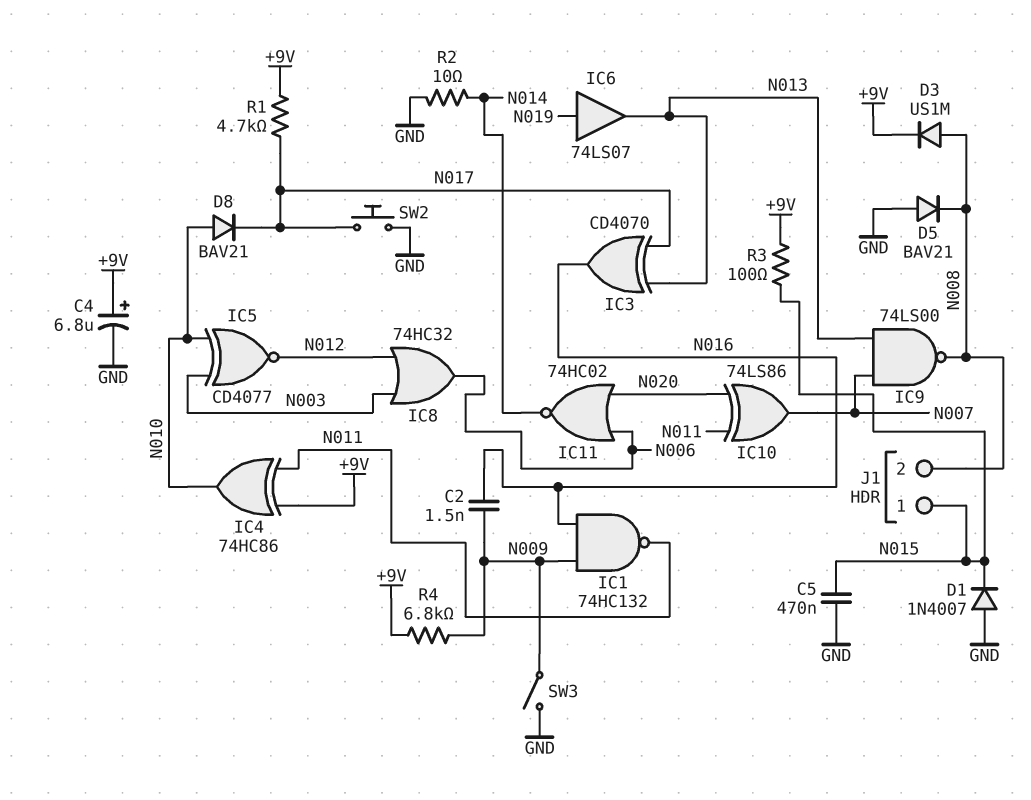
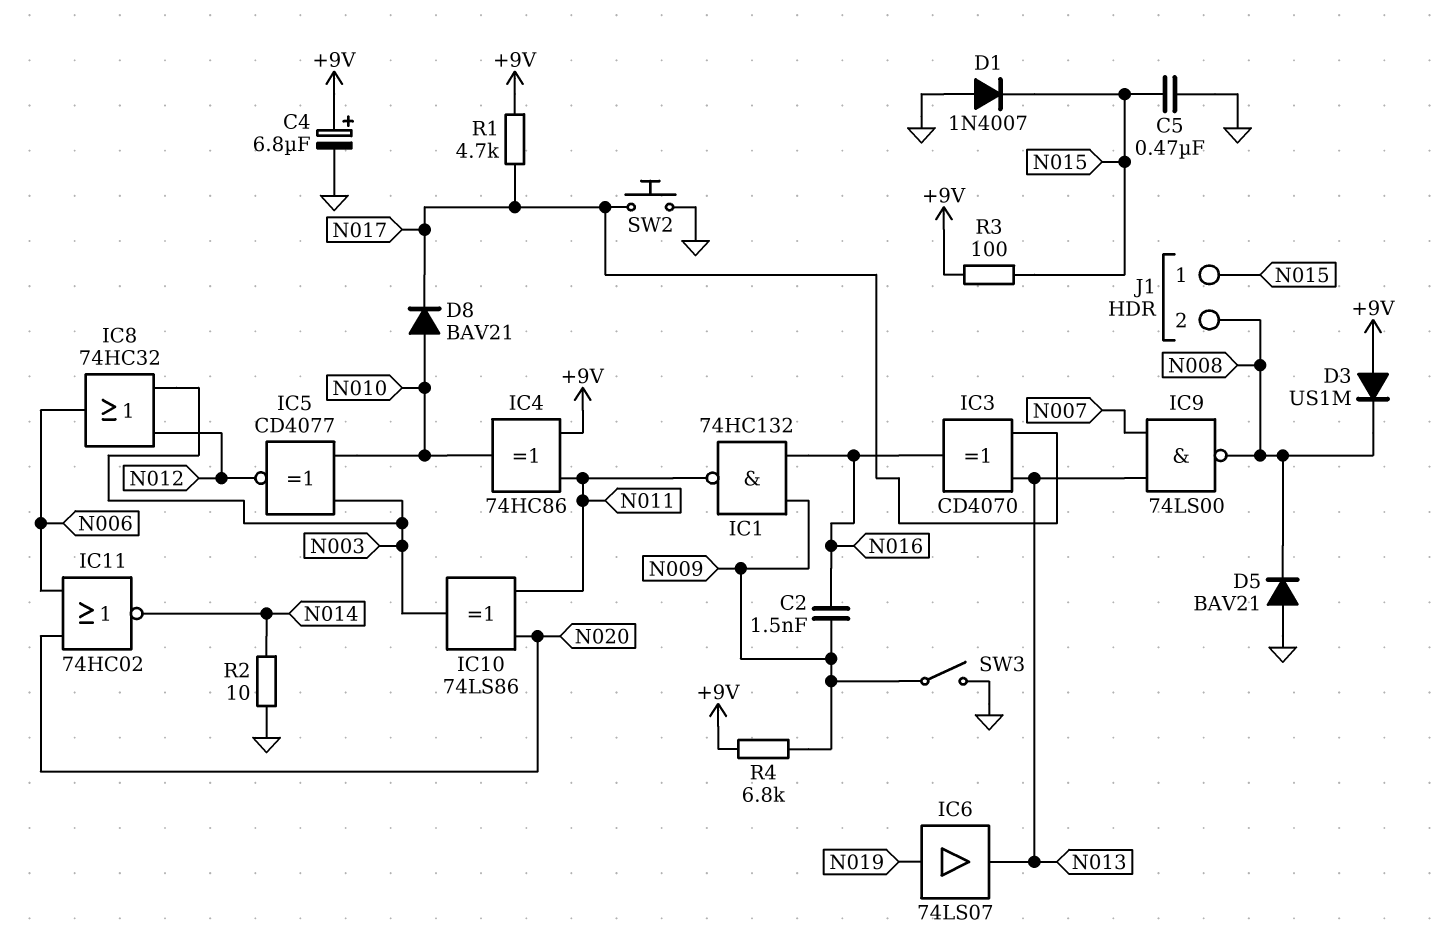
D3: diode US1M (A N008, K +9V) -> diode US1M (A +9V, K N008)
IC10: XOR 74LS86 (in N011, in N020, out N007) -> XOR 74LS86 (in N011, in N020, out N003)

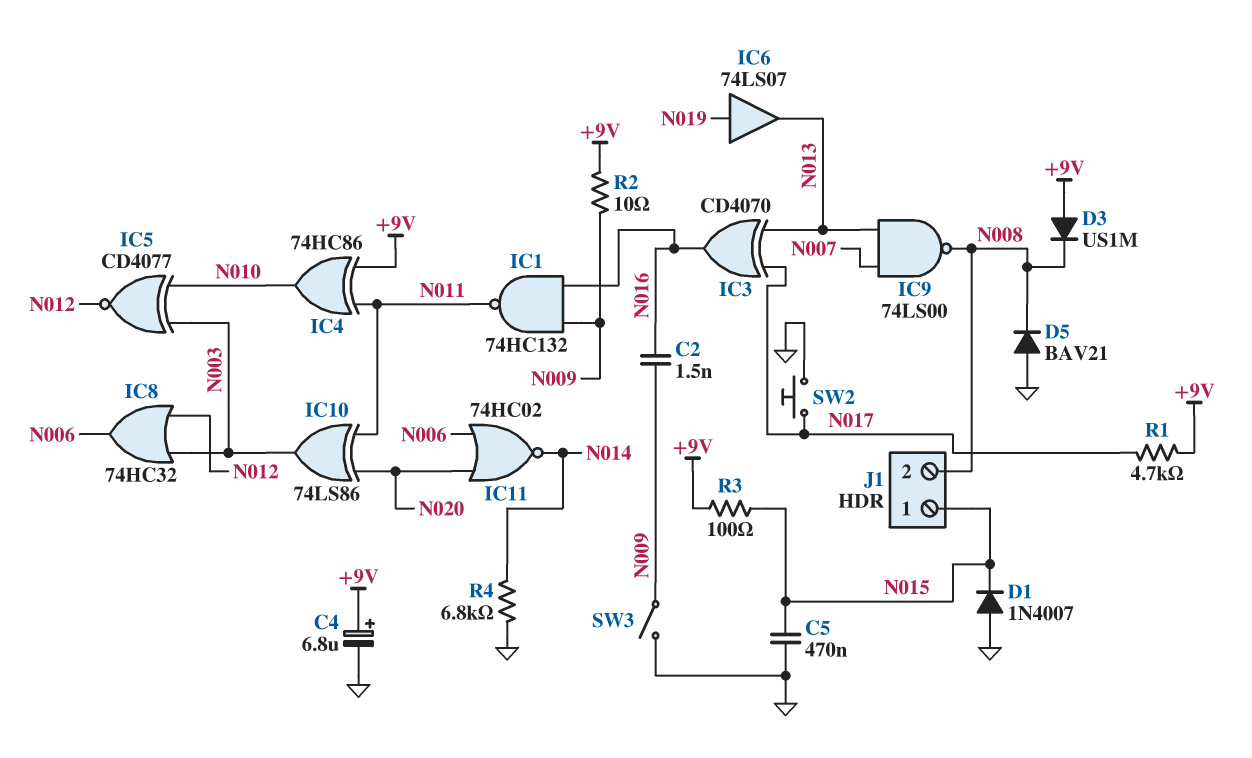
D8: diode BAV21 (A N010, K N017) -> none
R2: 10 (GND, N014) -> 10 (+9V, N009)
R4: 6.8k (+9V, N009) -> 6.8k (GND, N014)

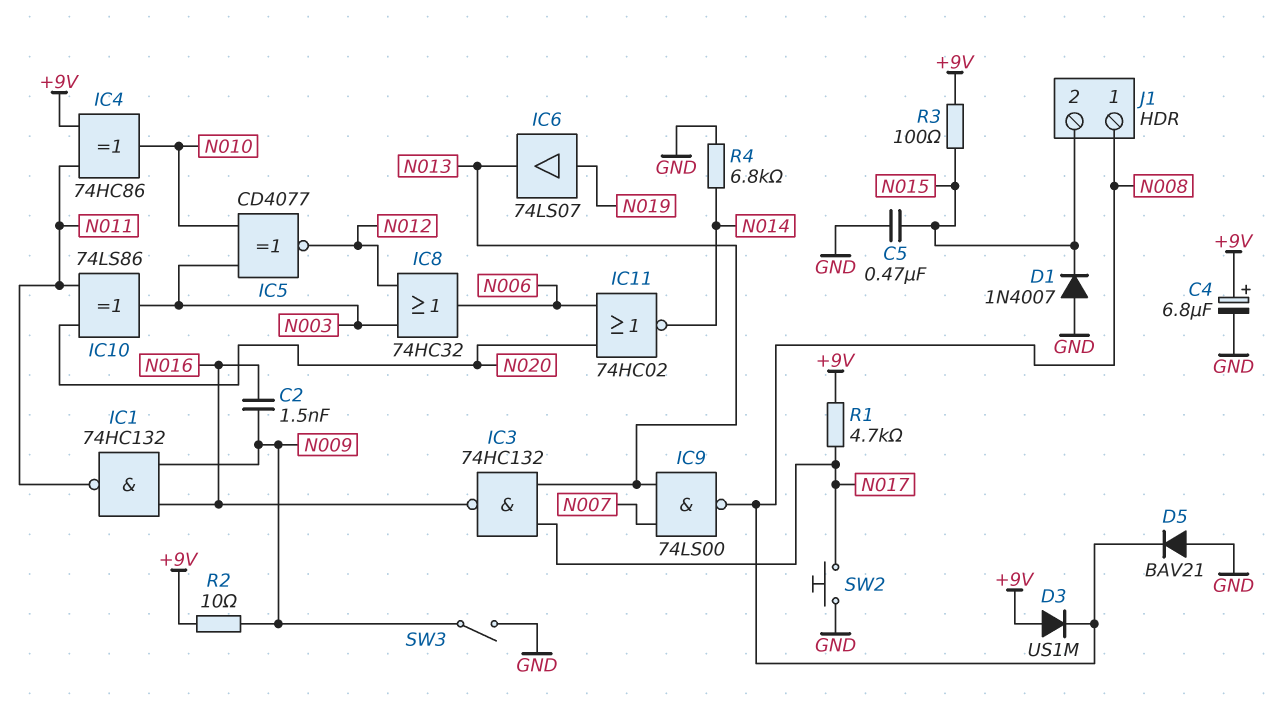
IC3: XOR CD4070 (in N013, in N017, out N016) -> NAND 74HC132 (in N013, in N017, out N016)
J1 pin 1: N015 -> N008
J1 pin 2: N008 -> N015

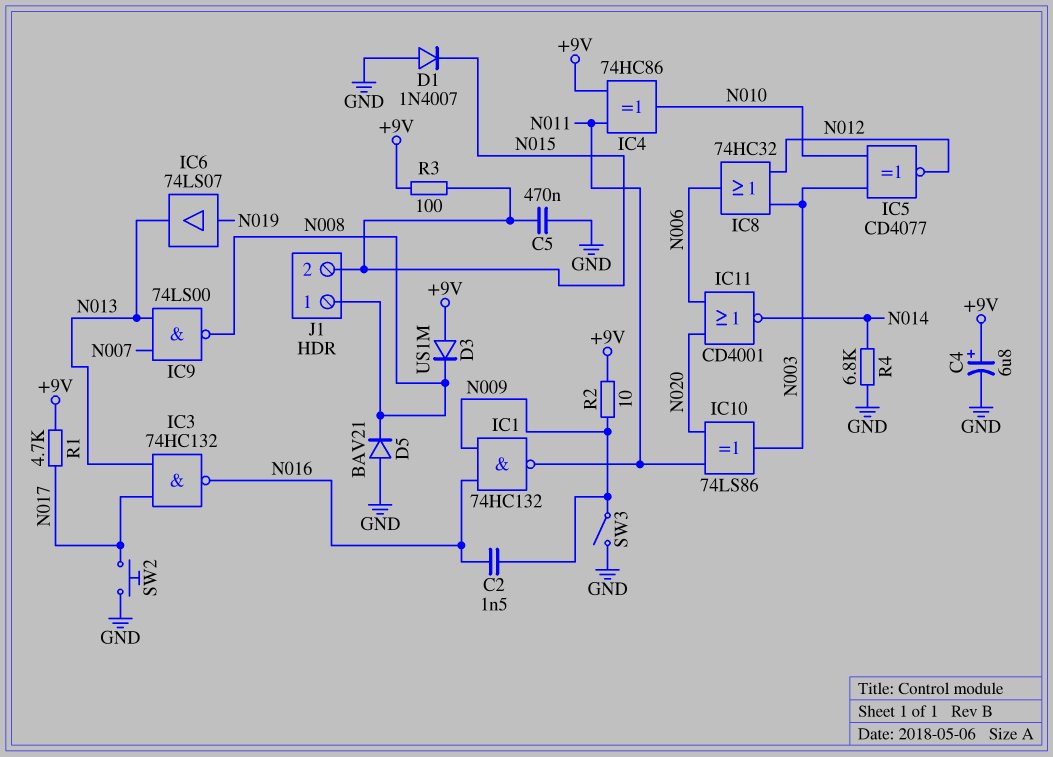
IC11: NOR 74HC02 (in N006, in N020, out N014) -> NOR CD4001 (in N006, in N020, out N014)

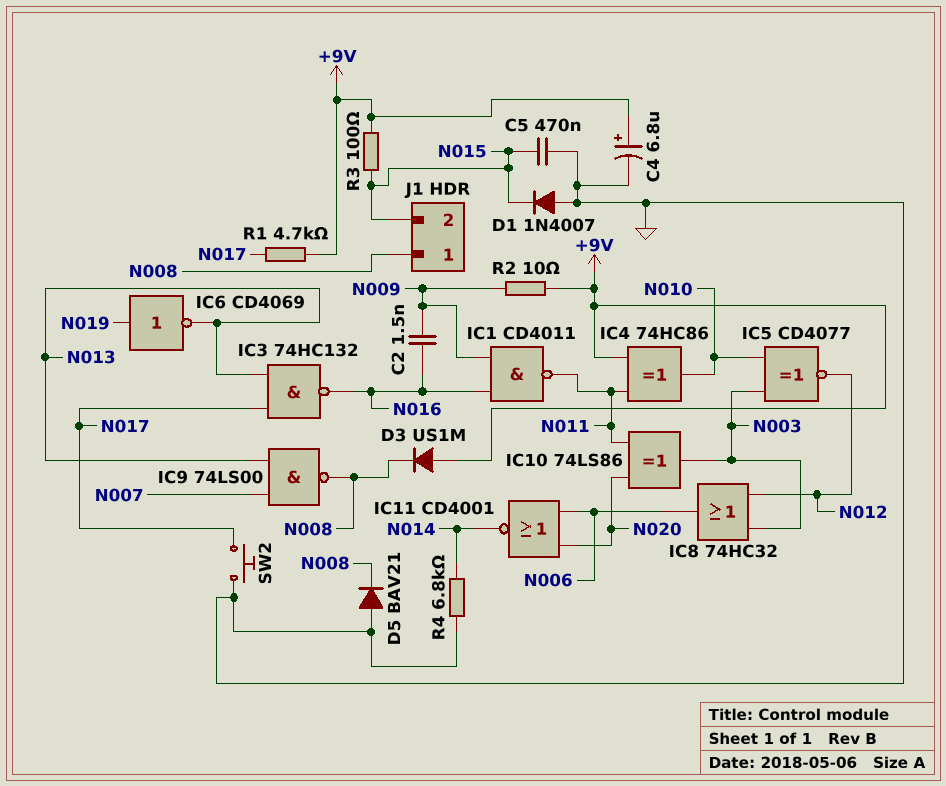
IC1: NAND 74HC132 (in N009, in N016, out N011) -> NAND CD4011 (in N009, in N016, out N011)
IC6: buffer 74LS07 (in N019, out N013) -> NOT CD4069 (in N019, out N013)
SW3: switch (GND, N009) -> none

